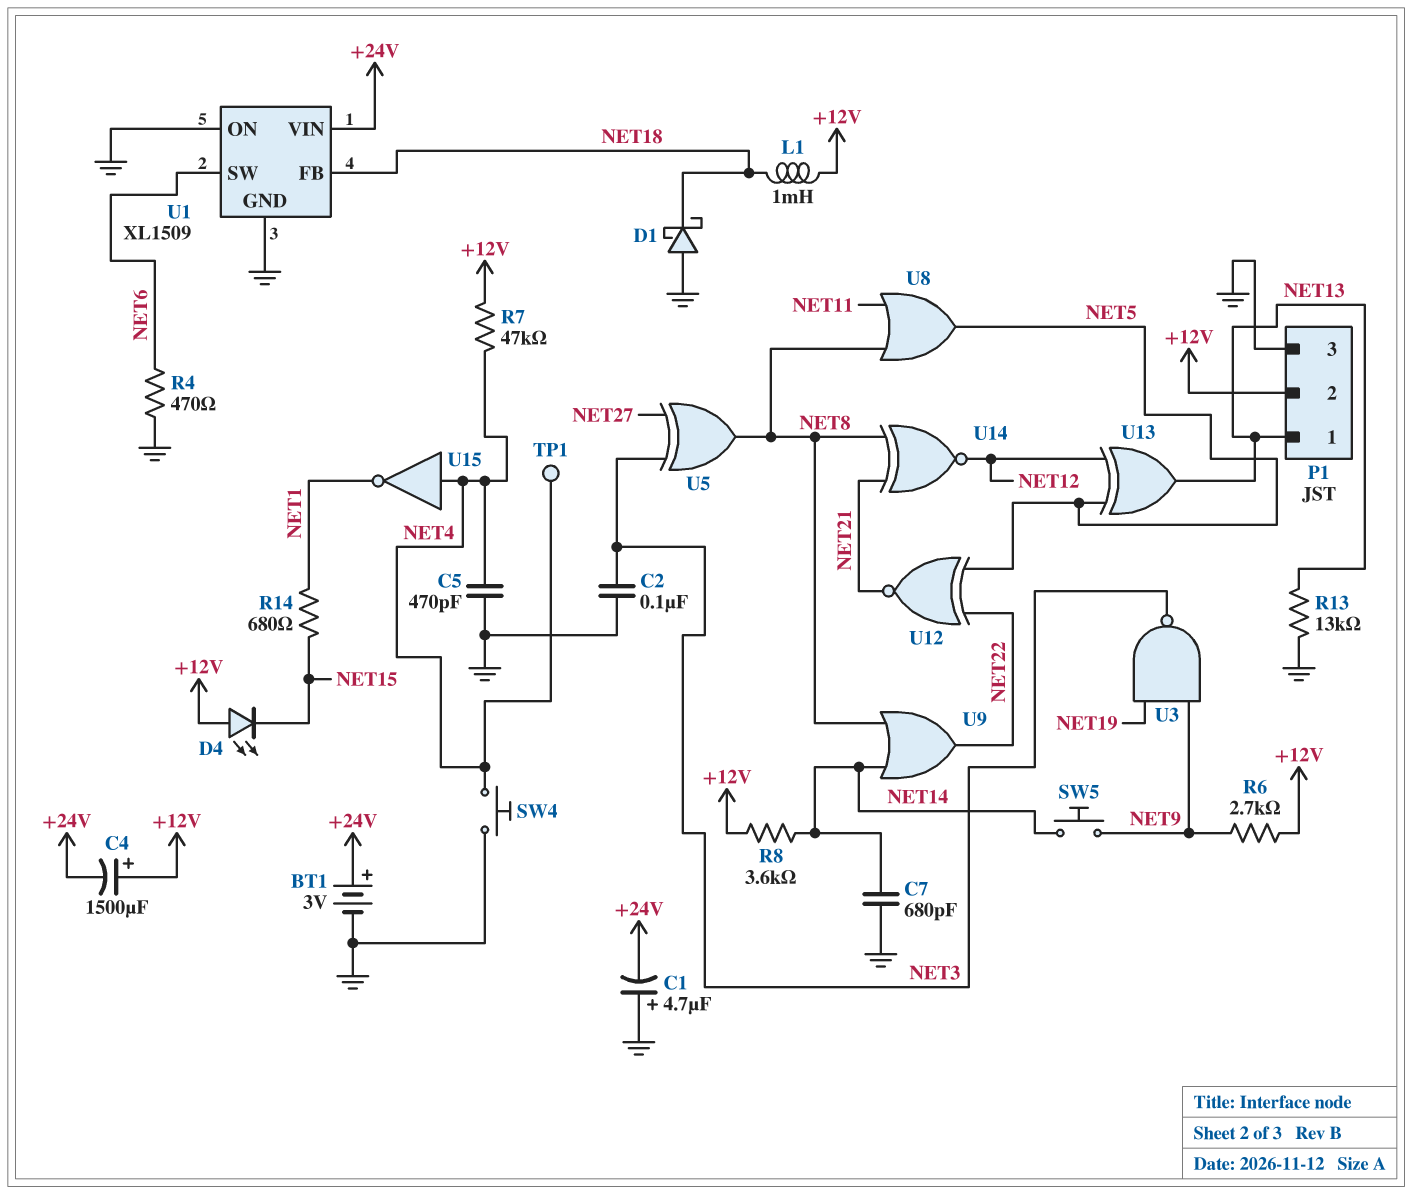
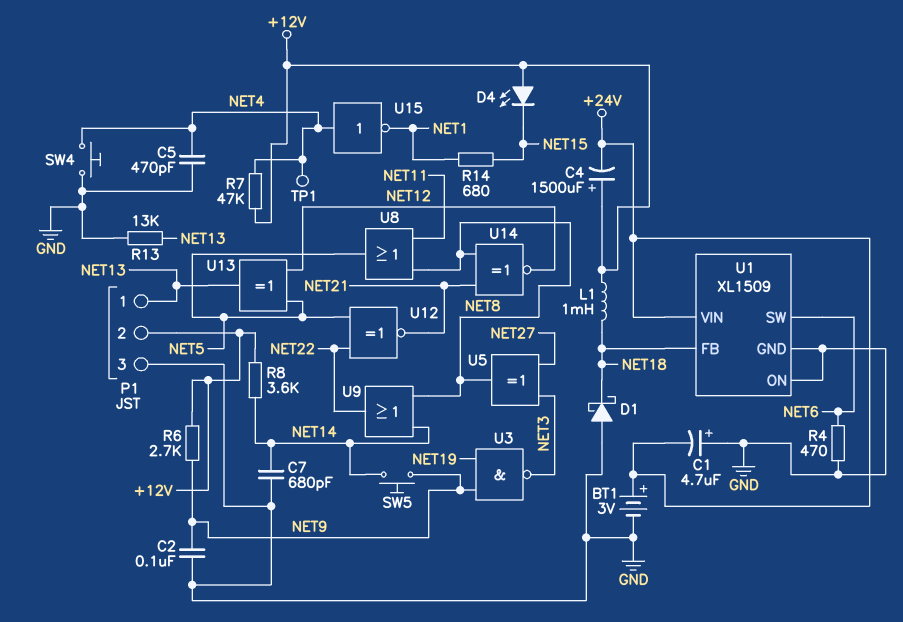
C2: 100nF (GND, NET3) -> 100nF (GND, NET9)

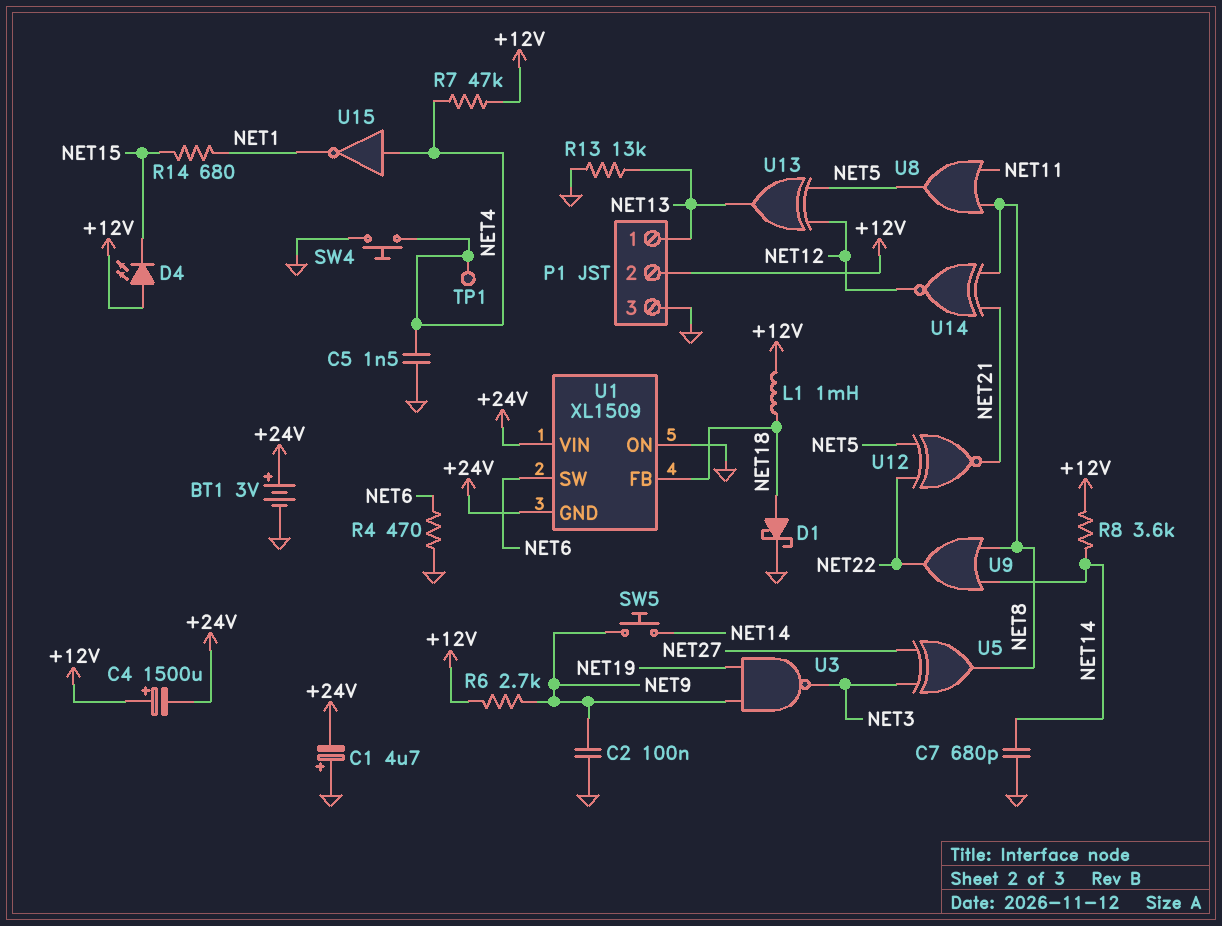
C5: 470pF (GND, NET4) -> 1.5nF (GND, NET4)
D1: schottky (A GND, K NET18) -> schottky (A NET18, K GND)
U1 pin GND: GND -> +24V

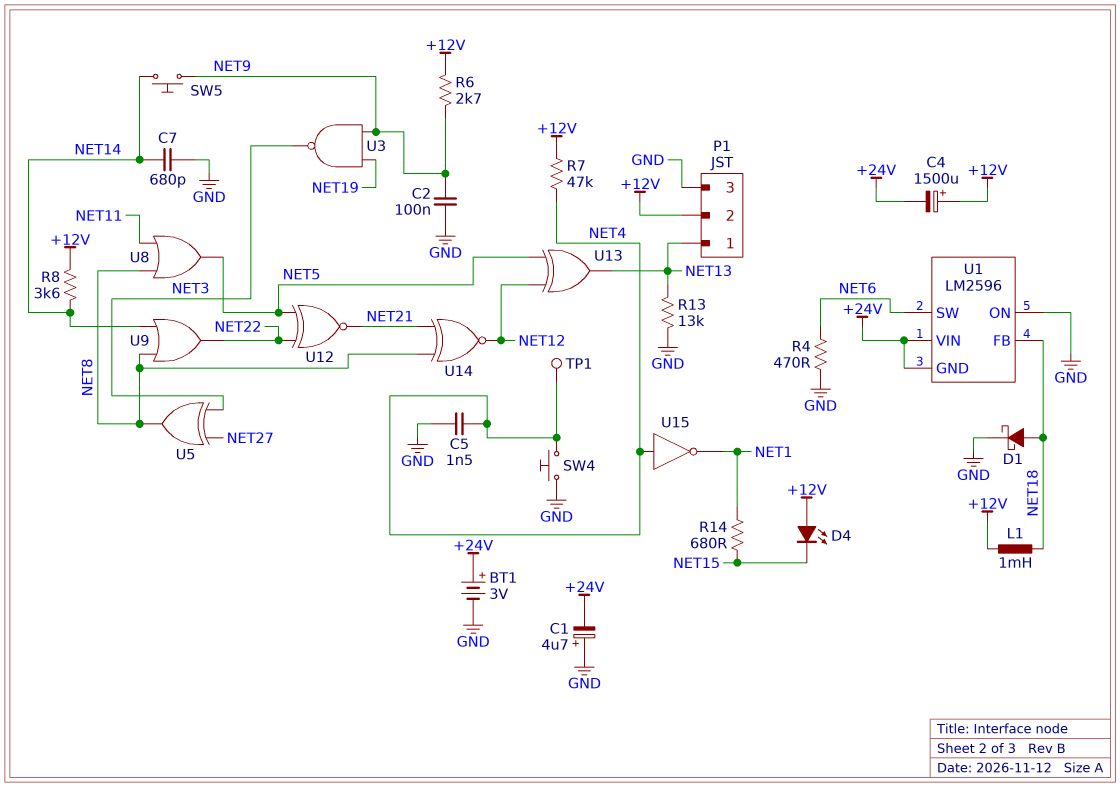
U1: XL1509 -> LM2596

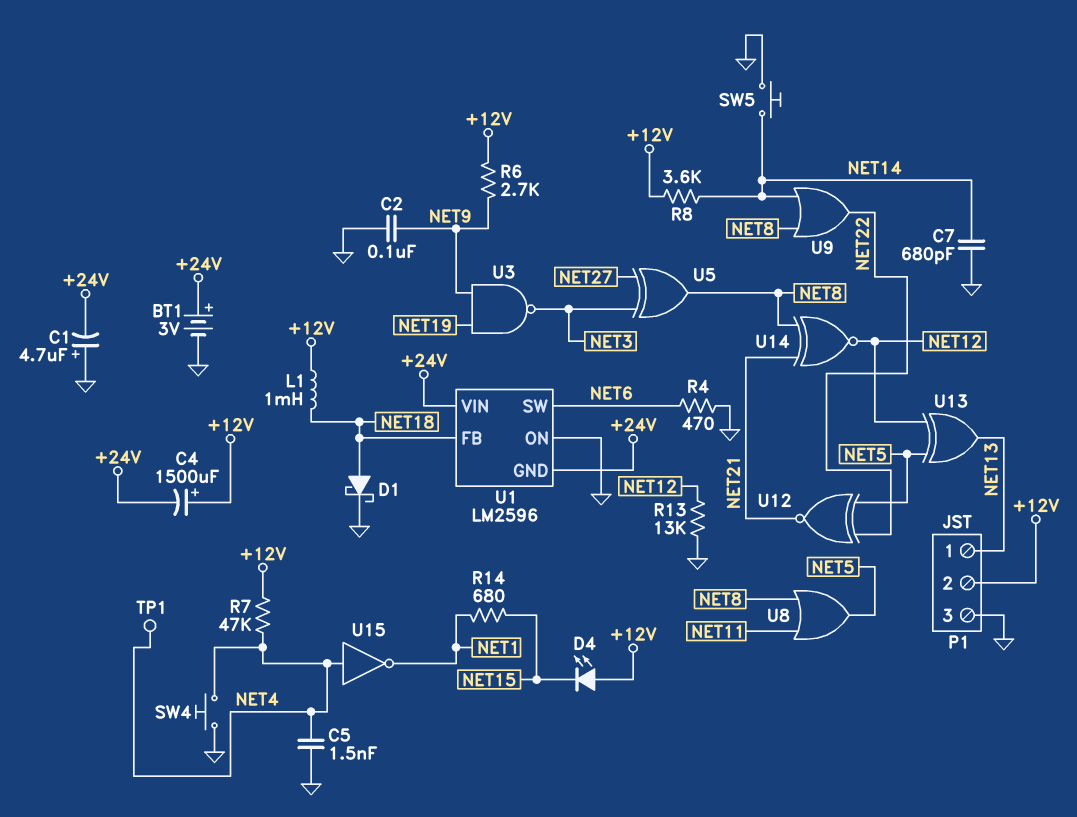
R13: 13k (GND, NET13) -> 13k (GND, NET12)
SW5: button (NET9, NET14) -> button (GND, NET14)

